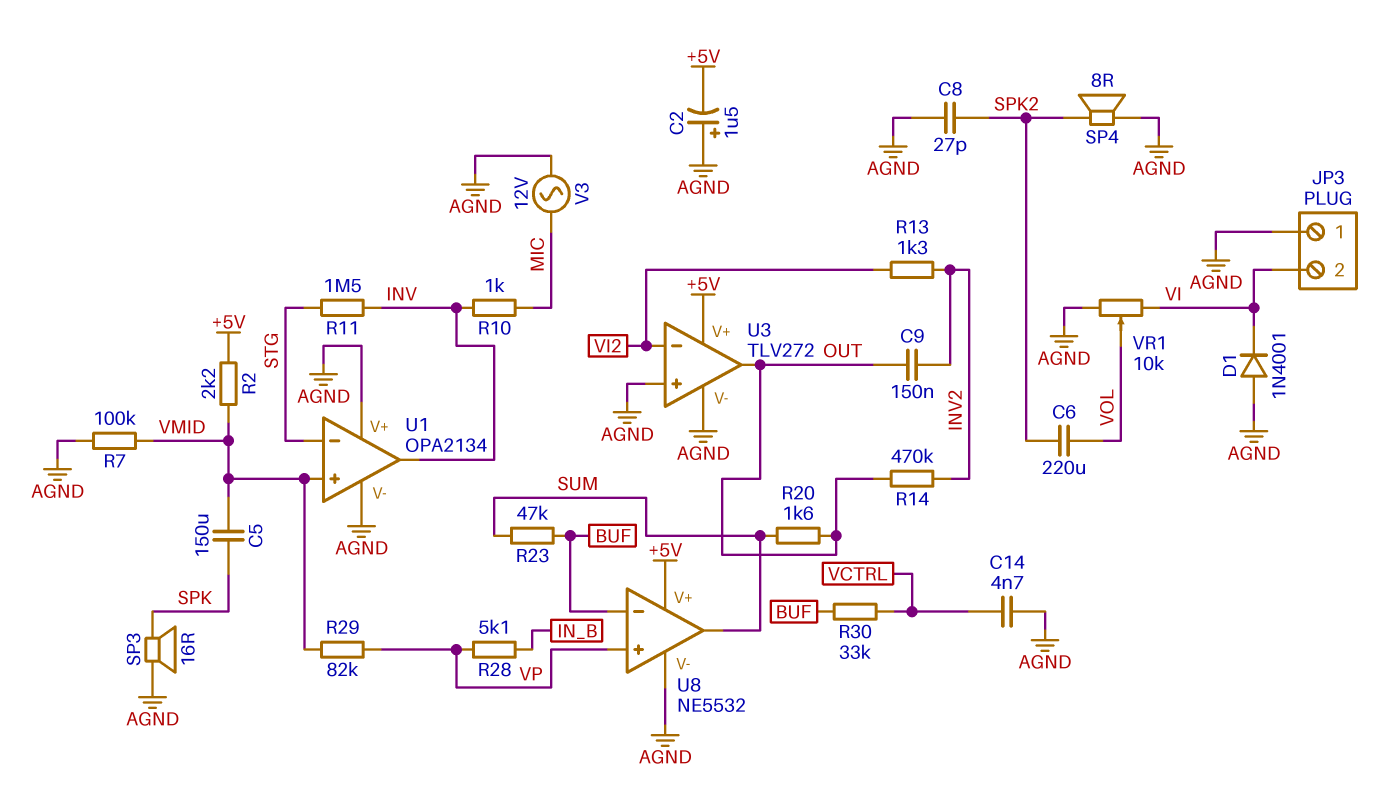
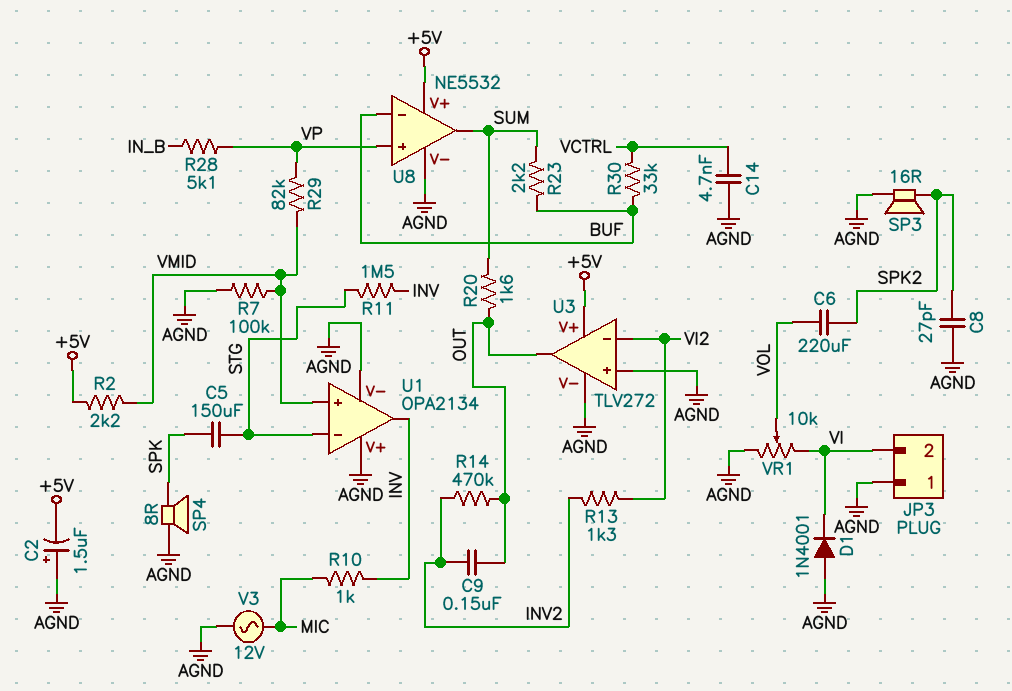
C5: 150uF (SPK, VMID) -> 150uF (SPK, STG)
R23: 47k (BUF, SUM) -> 2.2k (BUF, SUM)
SP3: speaker 16R (AGND, SPK) -> speaker 16R (AGND, SPK2)
SP4: speaker 8R (AGND, SPK2) -> speaker 8R (AGND, SPK)

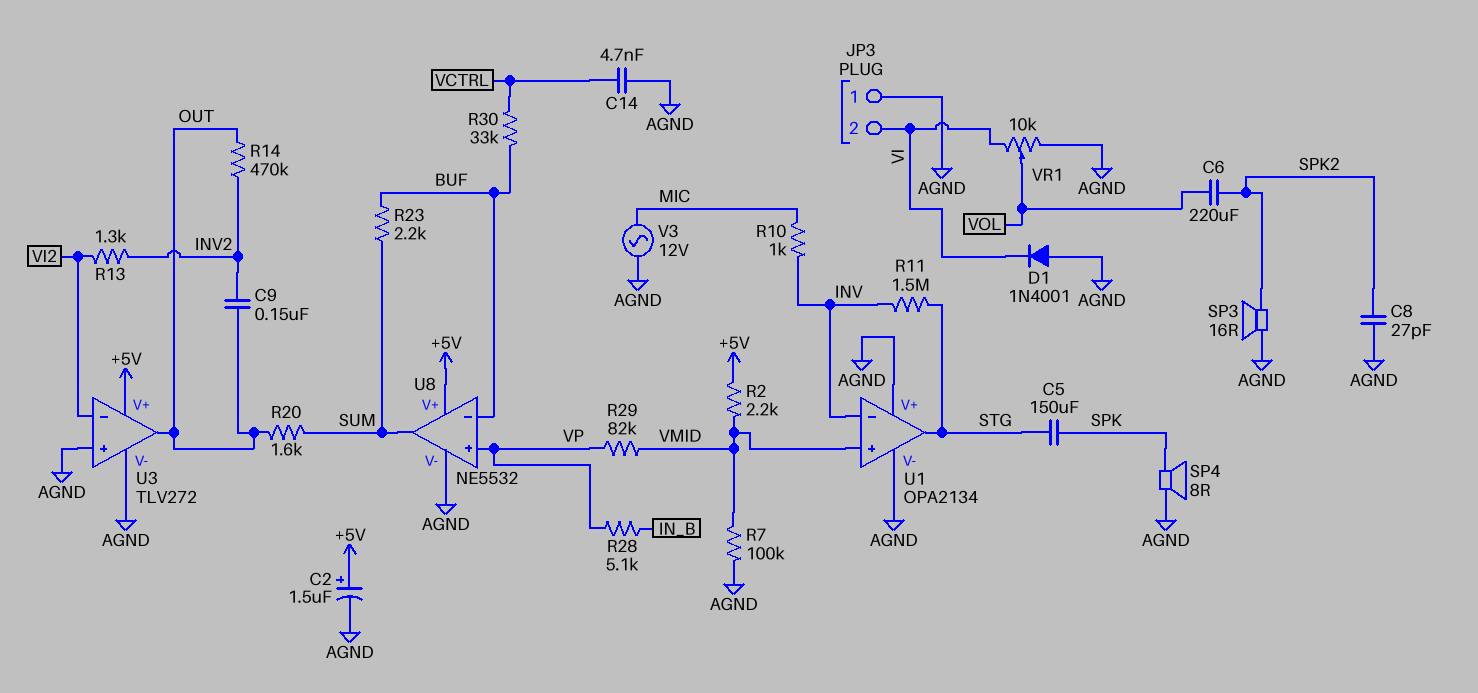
C2: 1.5uF (plus AGND, minus +5V) -> 1.5uF (plus +5V, minus AGND)
U1 pin in-: STG -> INV
U1 pin out: INV -> STG

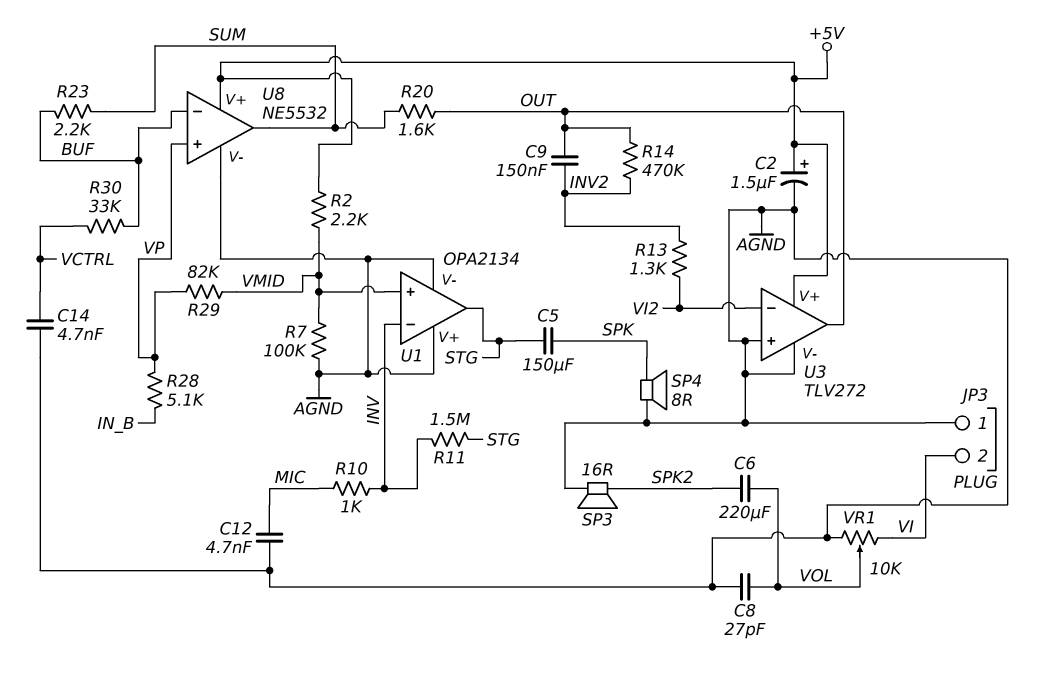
C8: 27pF (AGND, SPK2) -> 27pF (AGND, VOL)
C12: none -> 4.7nF (AGND, MIC)
D1: diode 1N4001 (A AGND, K VI) -> none
V3: AC 12V (AGND, MIC) -> none

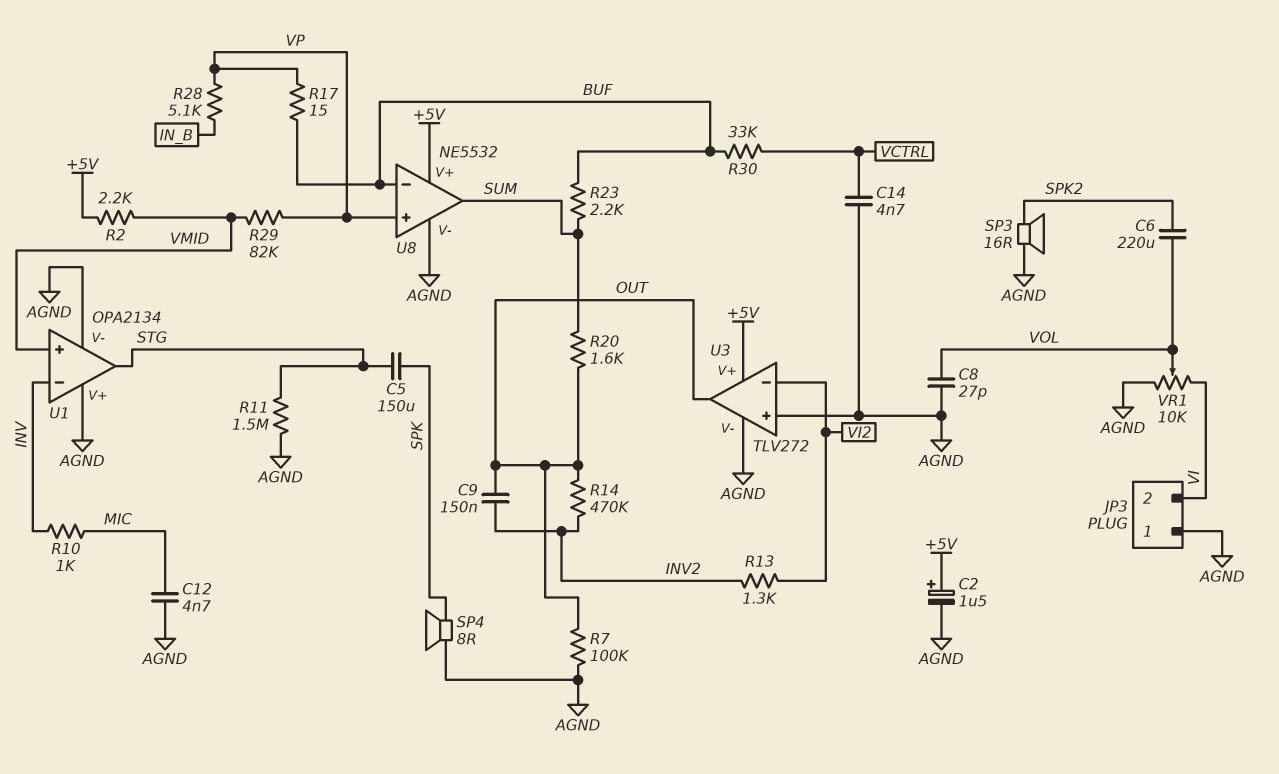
R7: 100k (AGND, VMID) -> 100k (AGND, OUT)
R11: 1.5M (INV, STG) -> 1.5M (AGND, STG)
R17: none -> 15 (BUF, VP)

